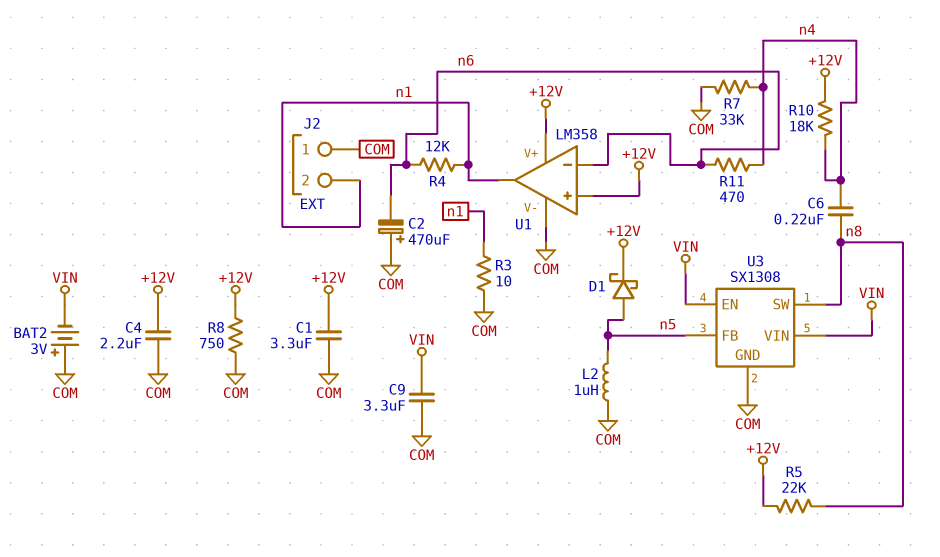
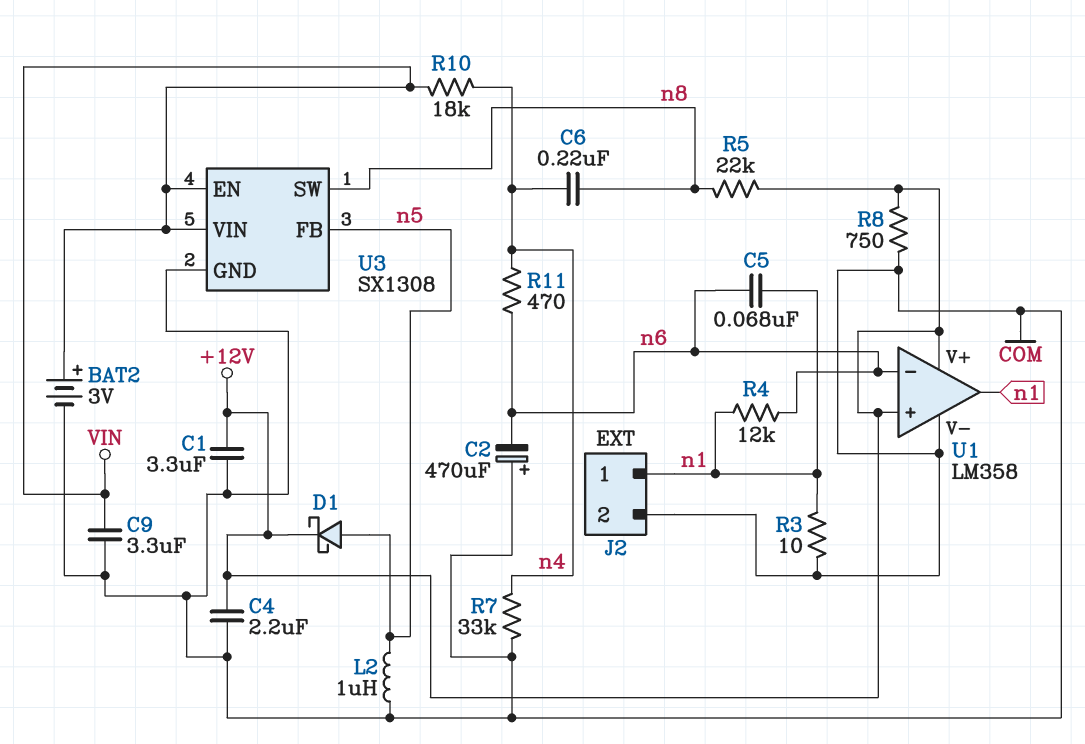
BAT2: 3V (plus COM, minus VIN) -> 3V (plus VIN, minus COM)
C5: none -> 68nF (n1, n6)
J2 pin 1: COM -> n1
J2 pin 2: n1 -> COM
R10: 18k (+12V, n4) -> 18k (VIN, n4)

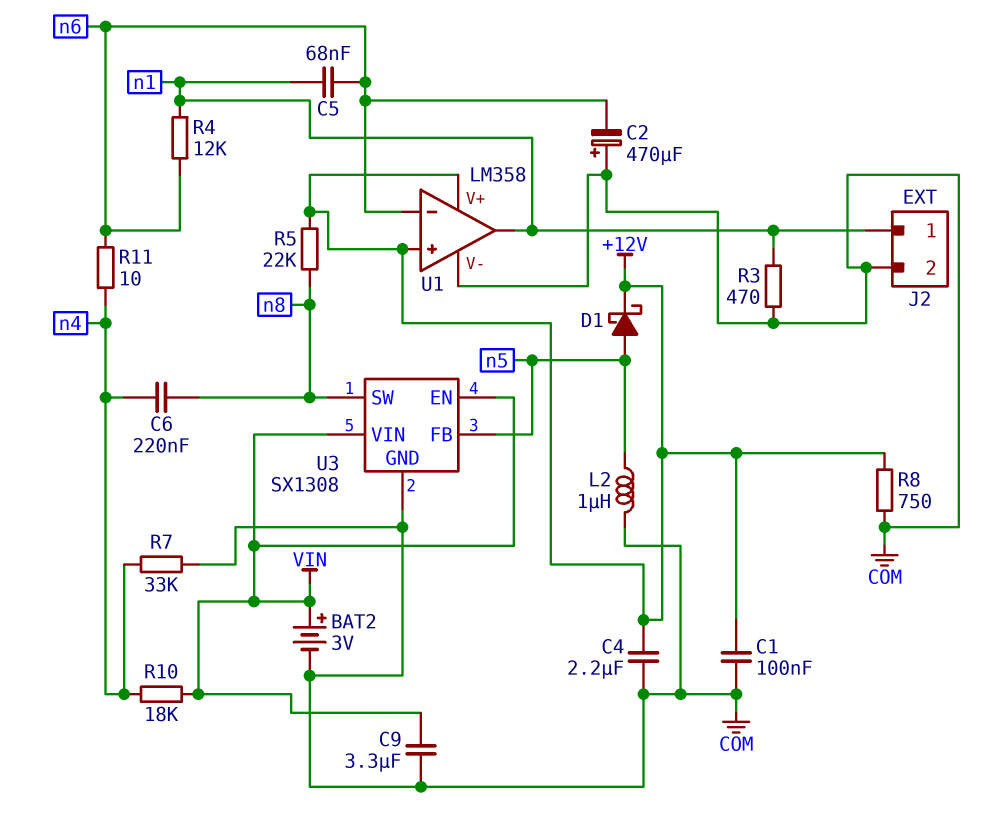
C1: 3.3uF (+12V, COM) -> 100nF (+12V, COM)
R3: 10 (COM, n1) -> 470 (COM, n1)
R11: 470 (n4, n6) -> 10 (n4, n6)

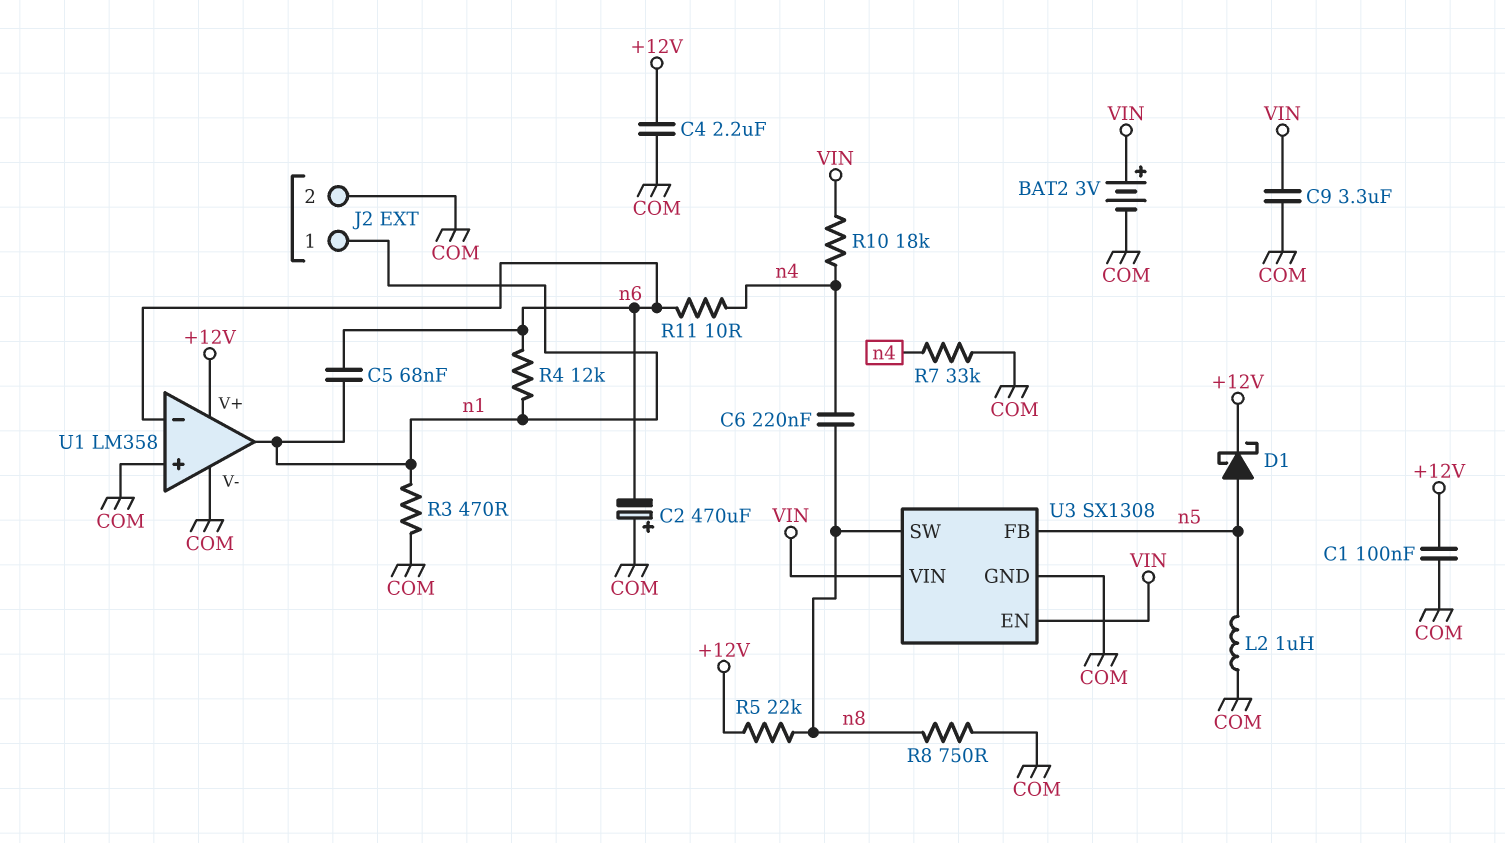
R8: 750 (+12V, COM) -> 750 (COM, n8)
U1 pin in+: +12V -> COM

